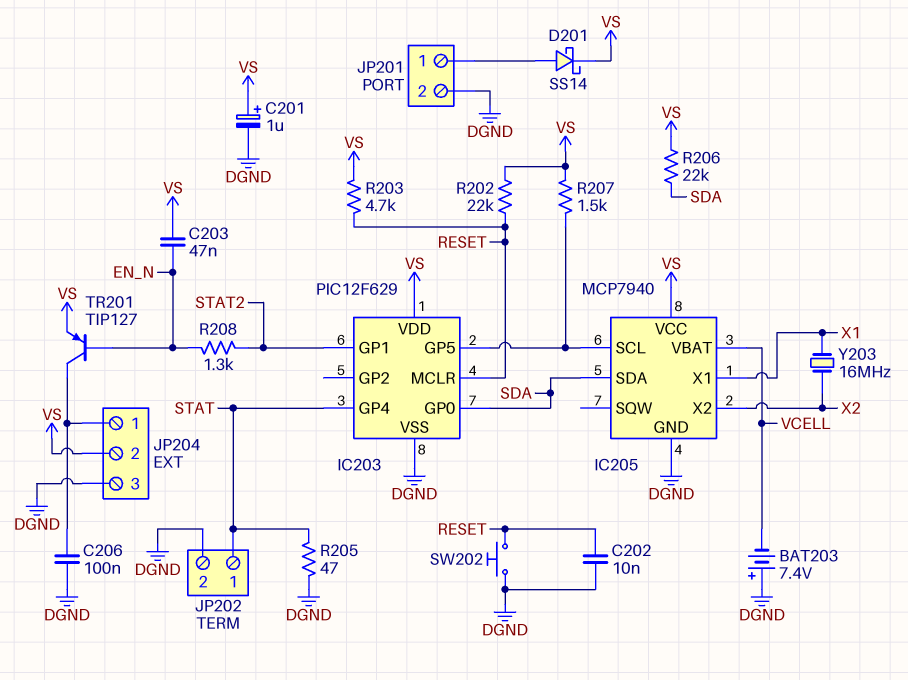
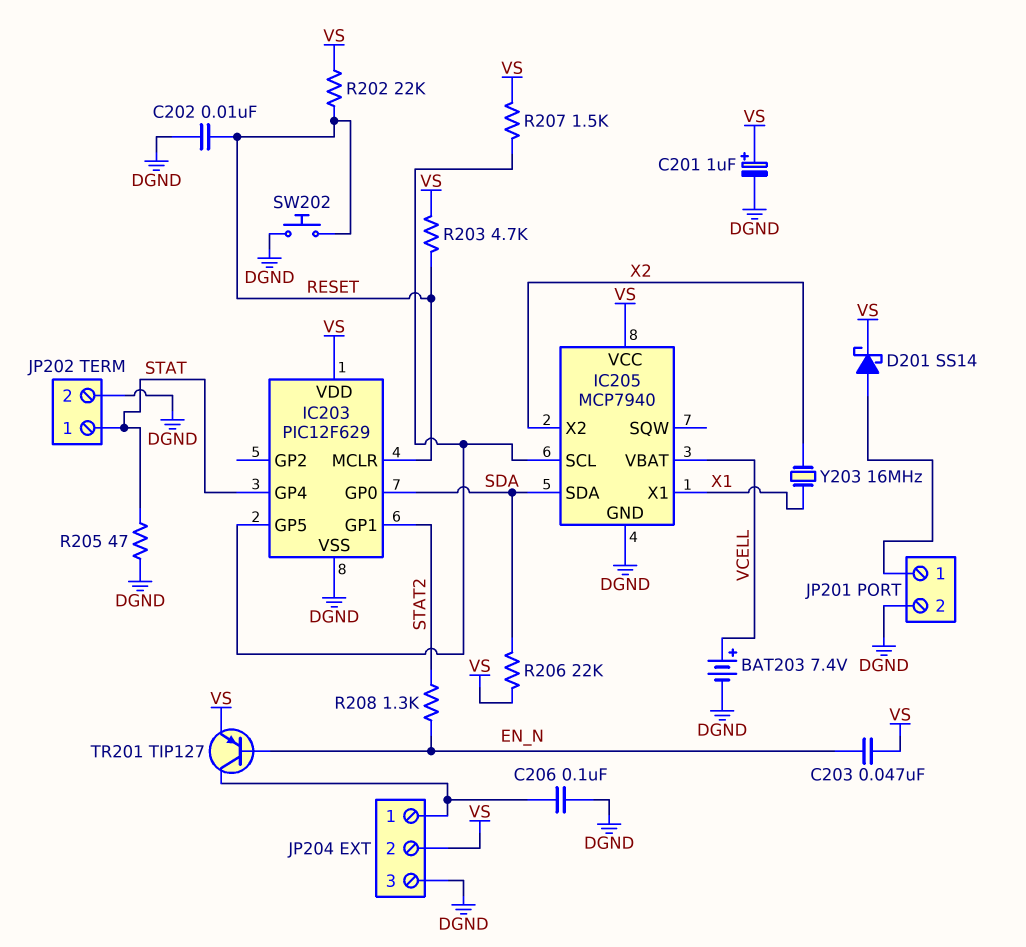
BAT203: 7.4V (plus DGND, minus VCELL) -> 7.4V (plus VCELL, minus DGND)

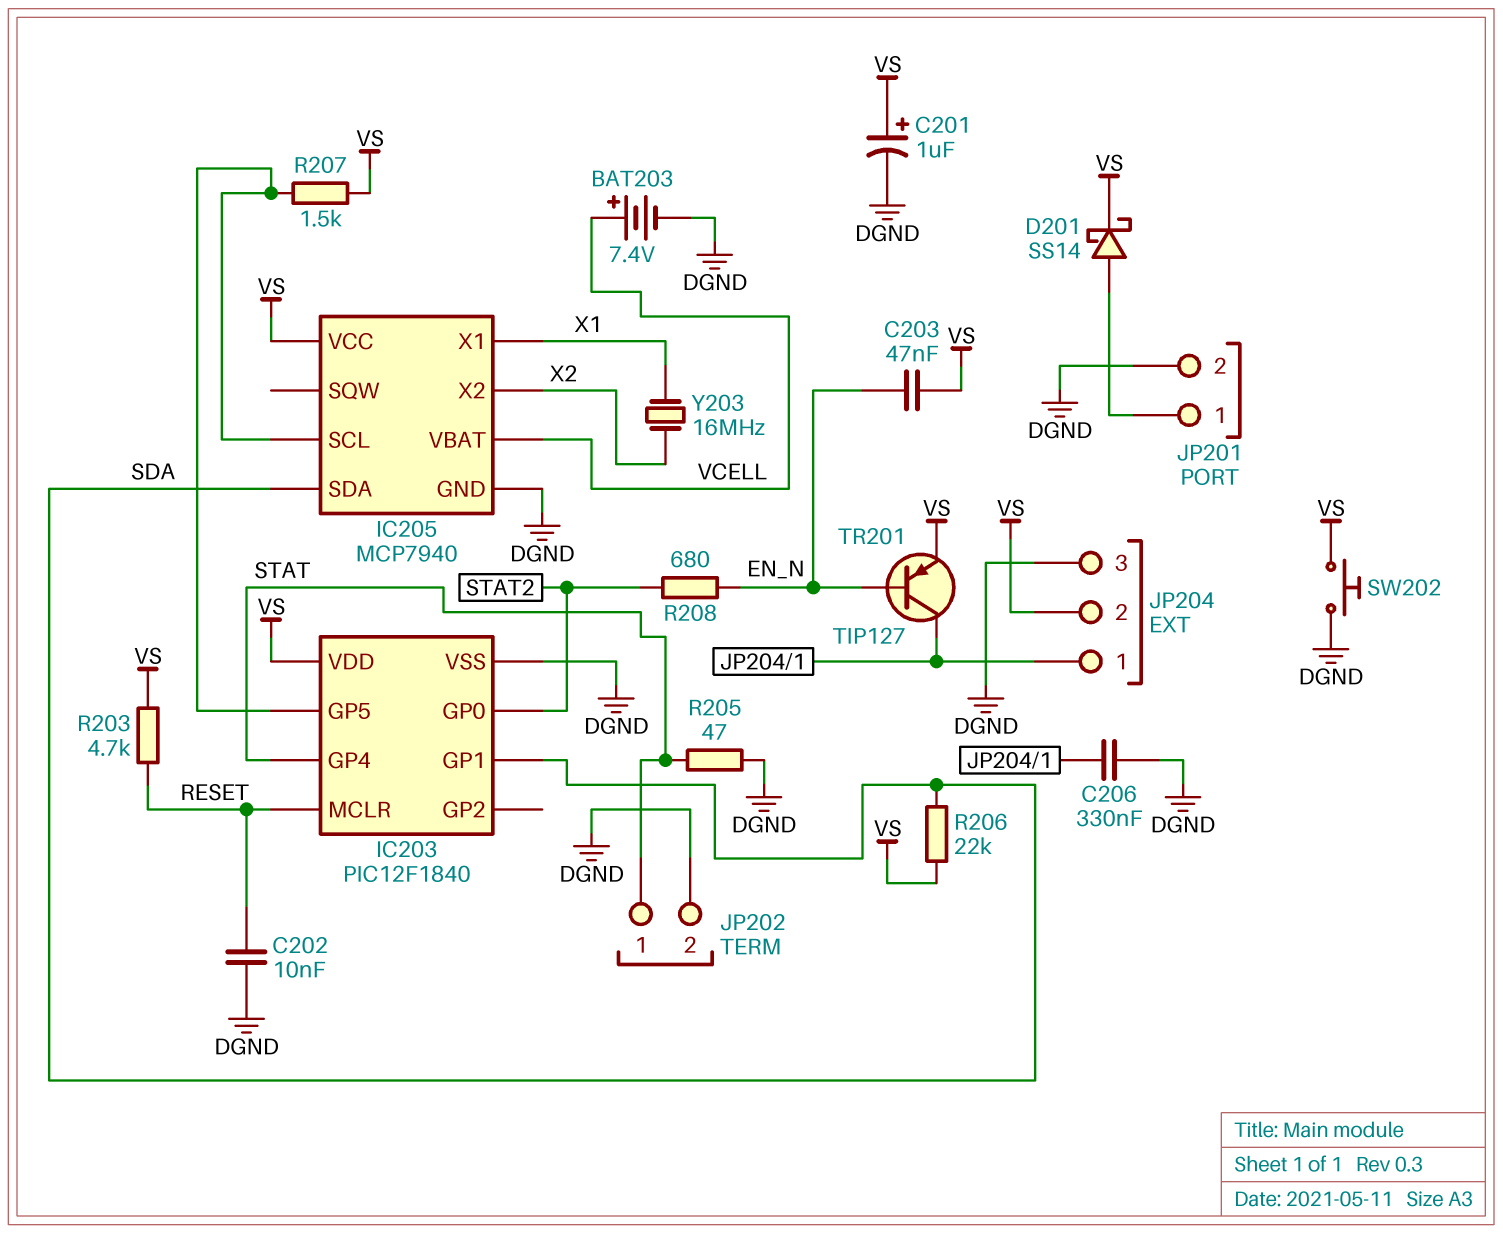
C206: 100nF (DGND, JP204/1) -> 330nF (DGND, JP204/1)
IC203: PIC12F629 -> PIC12F1840
IC203 pin GP0: SDA -> STAT2
IC203 pin GP1: STAT2 -> SDA
R202: 22k (RESET, VS) -> none
R208: 1.3k (EN_N, STAT2) -> 680 (EN_N, STAT2)
SW202: button (DGND, RESET) -> button (DGND, VS)

